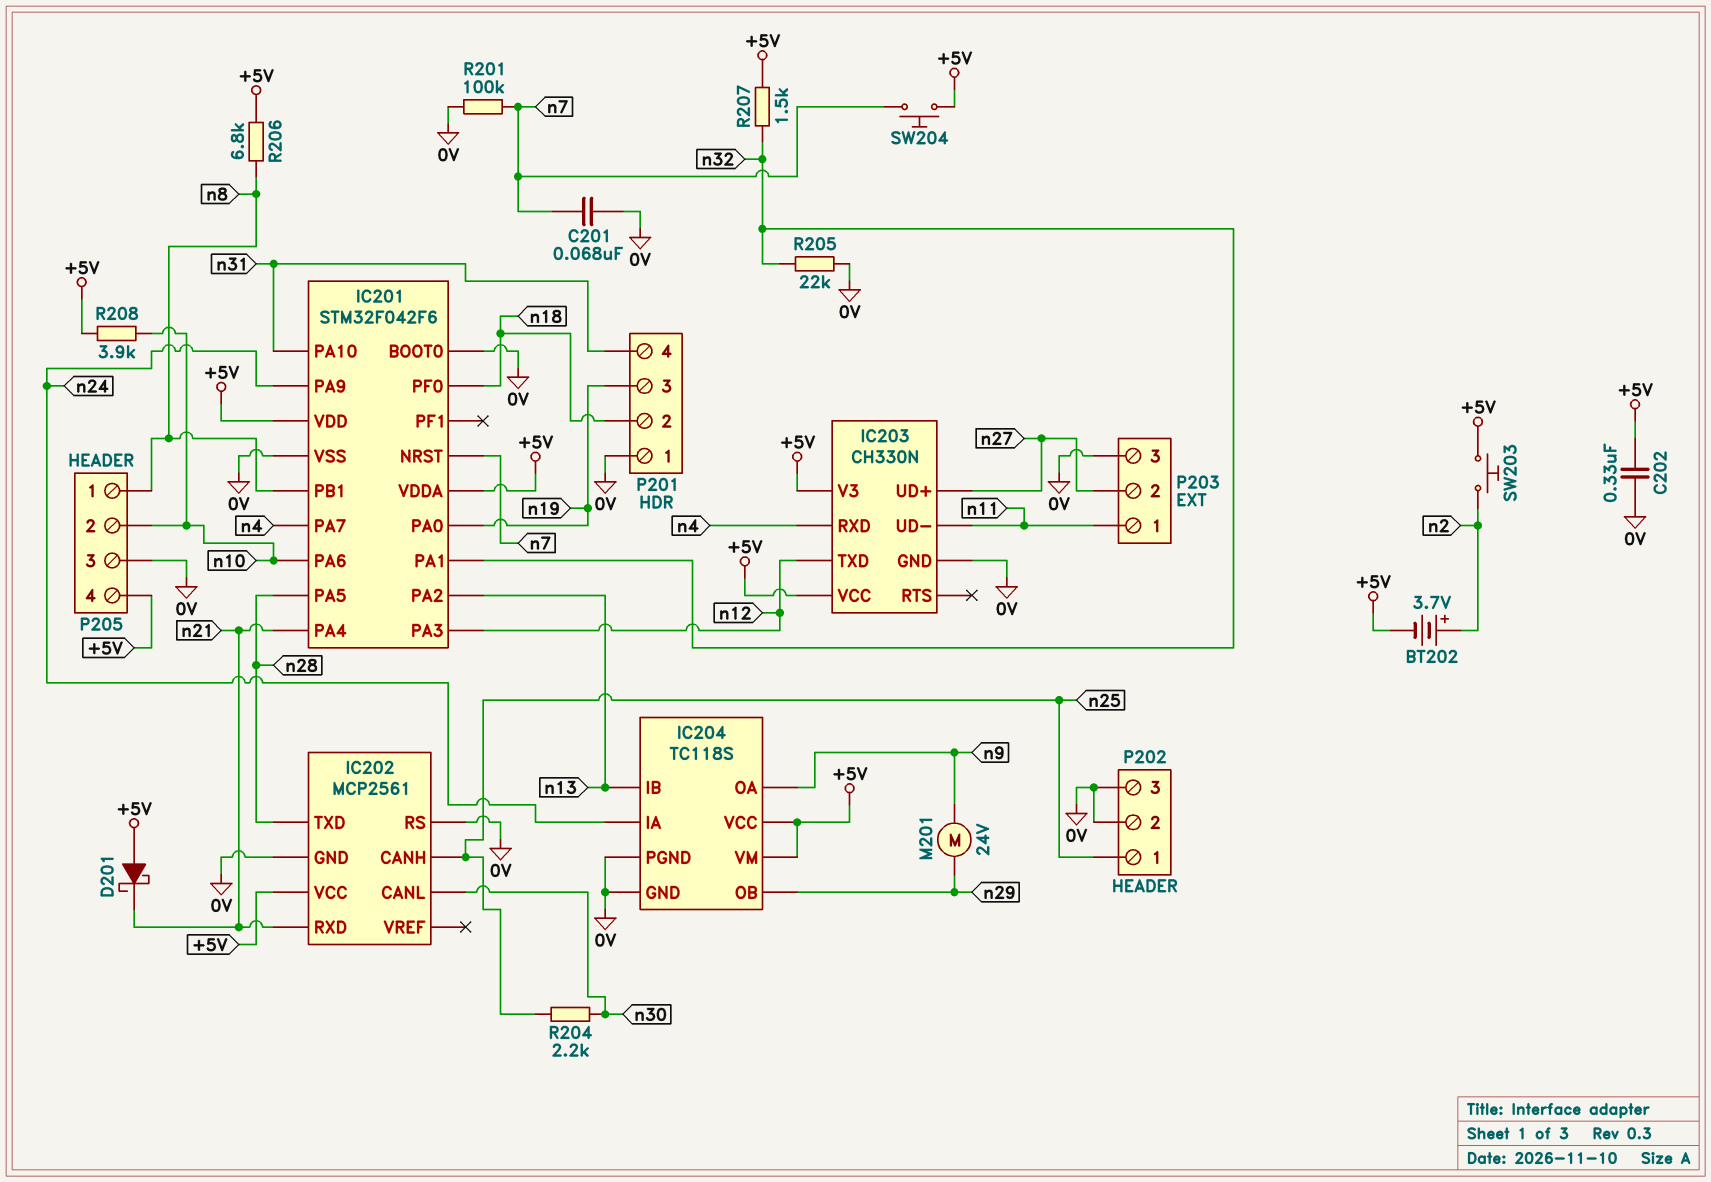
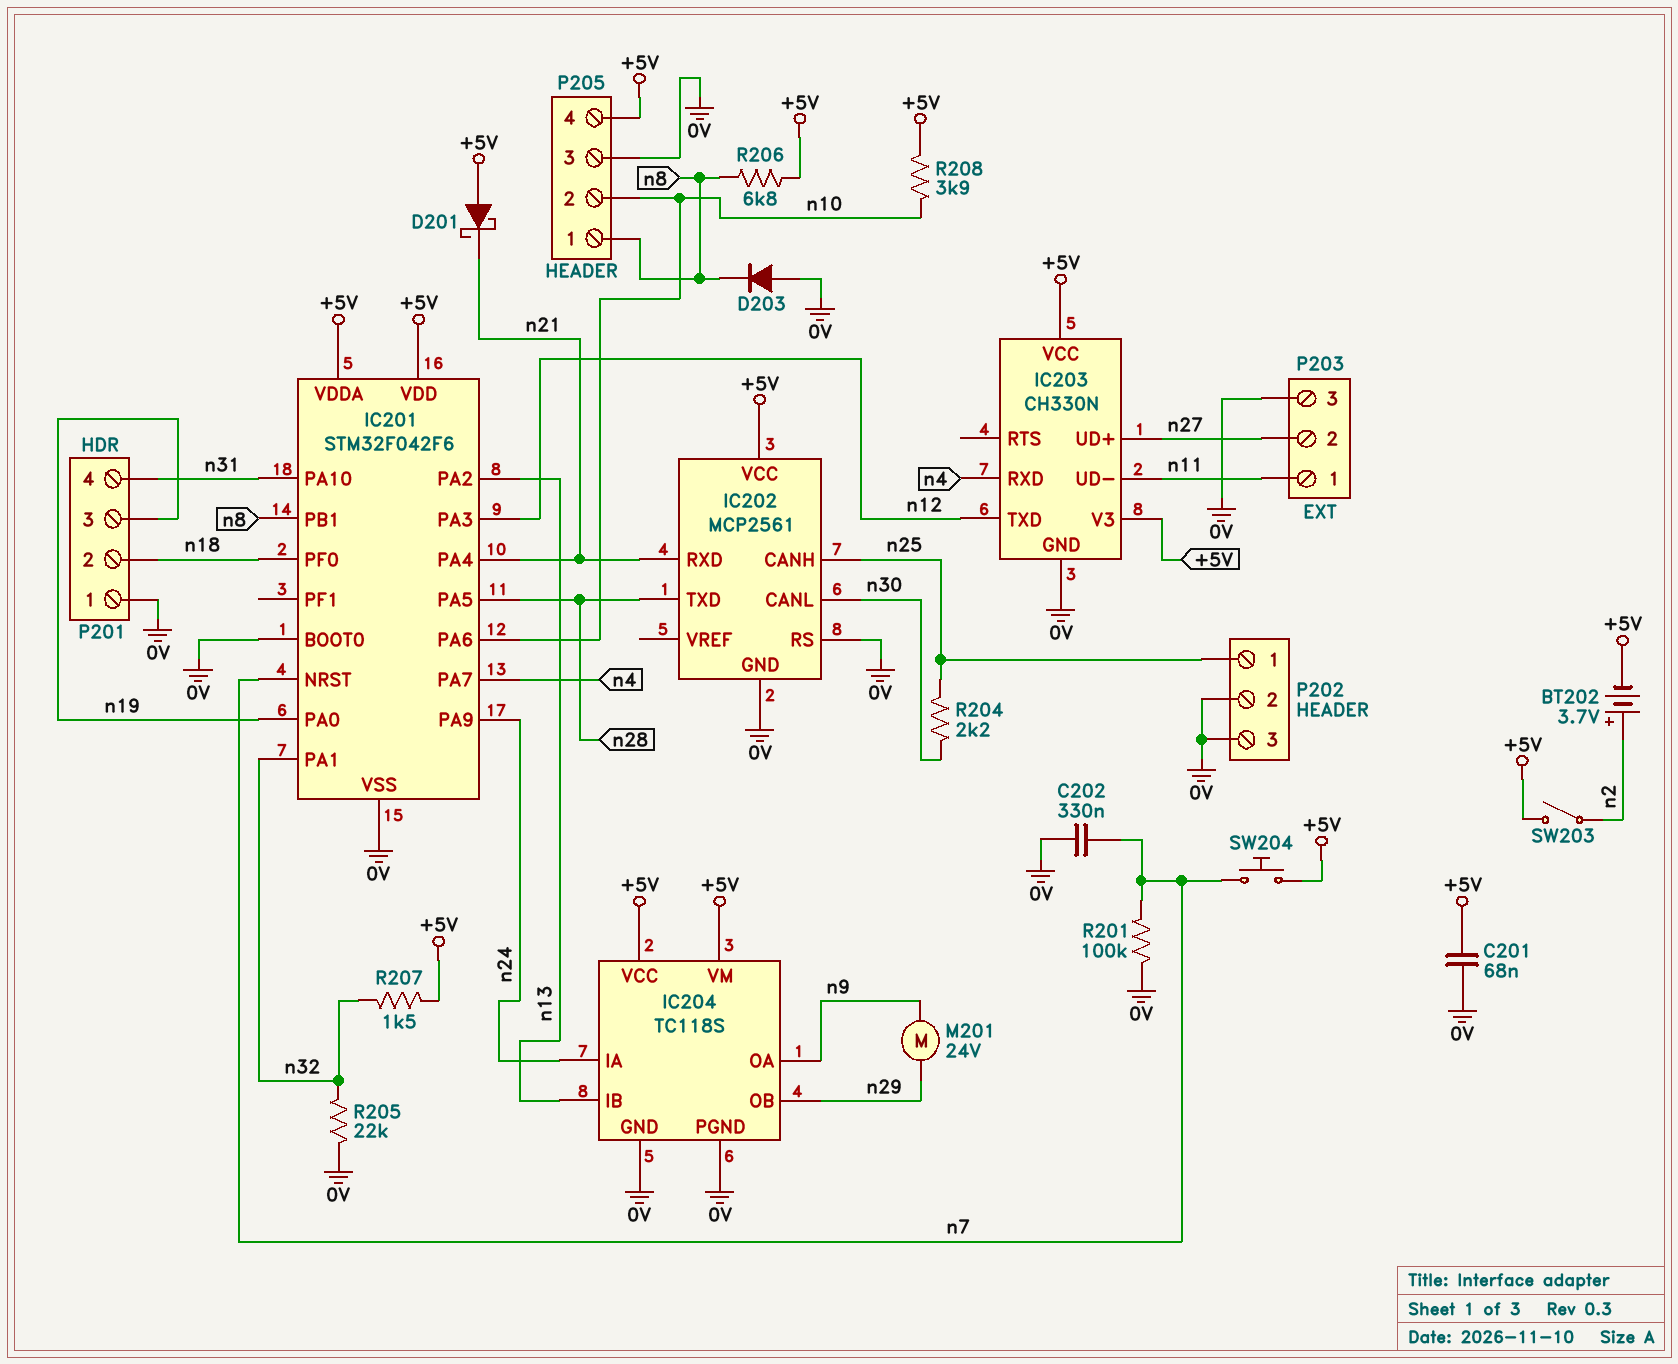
C201: 68nF (0V, n7) -> 68nF (+5V, 0V)
C202: 330nF (+5V, 0V) -> 330nF (0V, n7)
D203: none -> diode (A 0V, K n8)
SW203: button (+5V, n2) -> switch (+5V, n2)

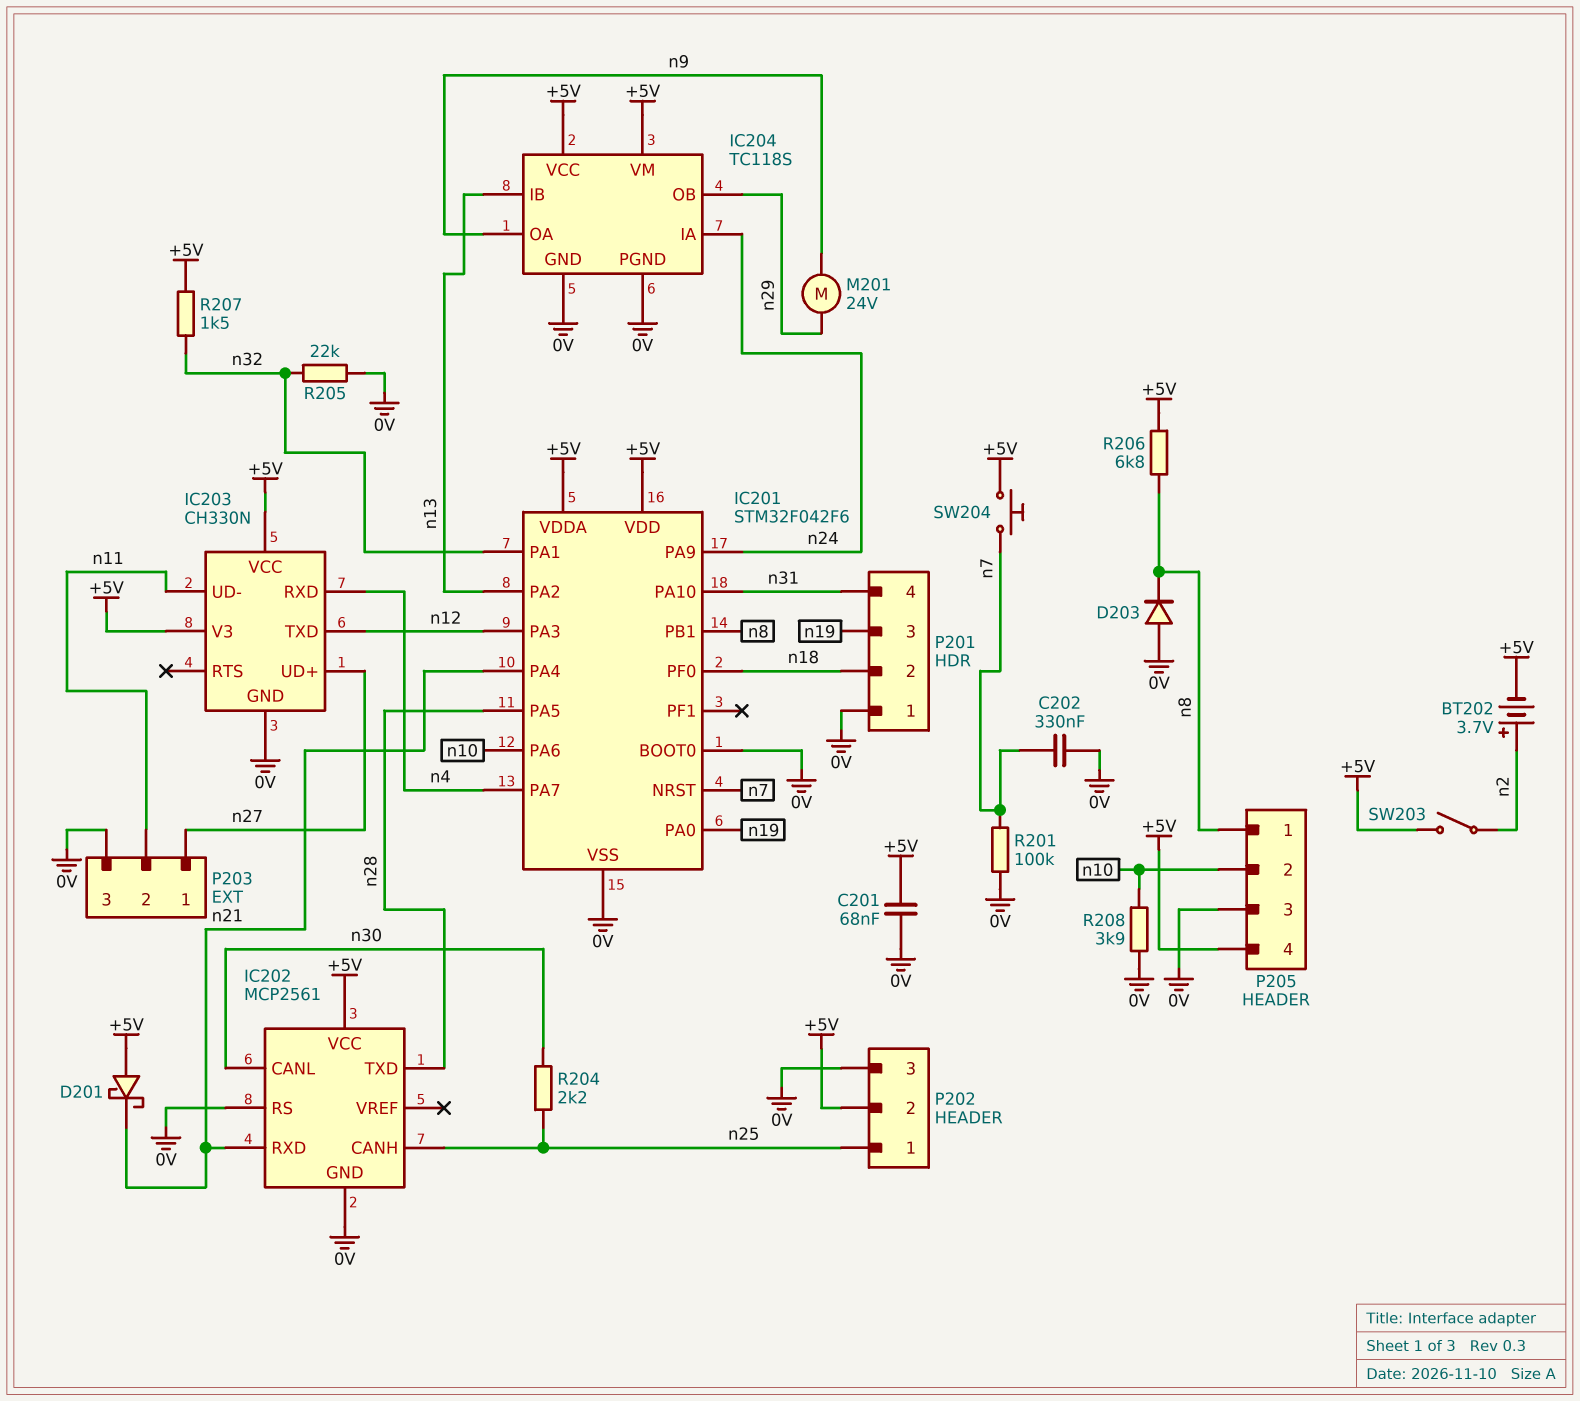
P202 pin 2: 0V -> +5V
P203 pin 1: n11 -> n27
P203 pin 2: n27 -> n11
R208: 3.9k (+5V, n10) -> 3.9k (0V, n10)

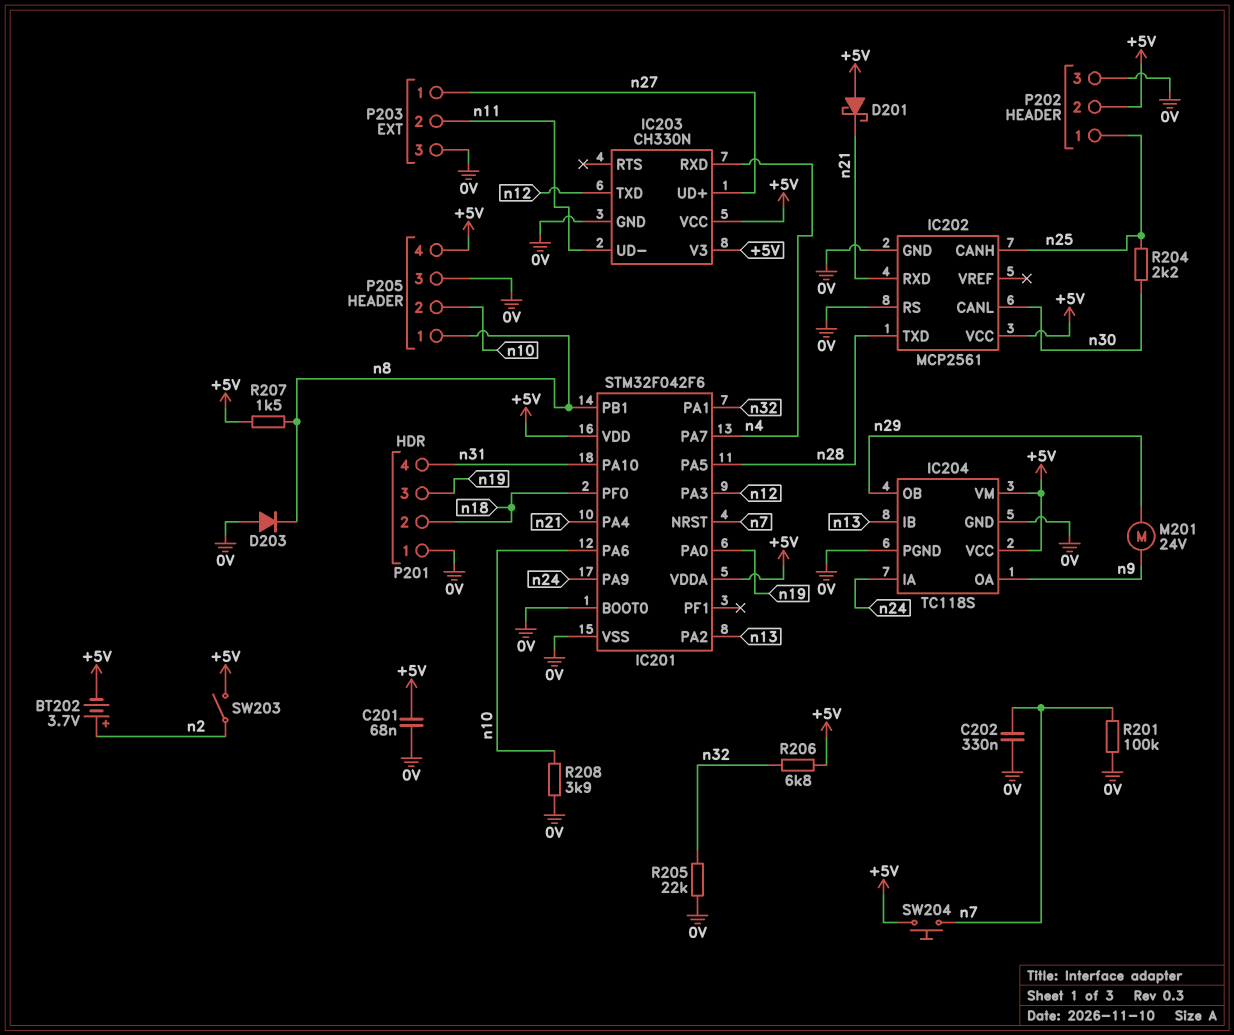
R206: 6.8k (+5V, n8) -> 6.8k (+5V, n32)
R207: 1.5k (+5V, n32) -> 1.5k (+5V, n8)

